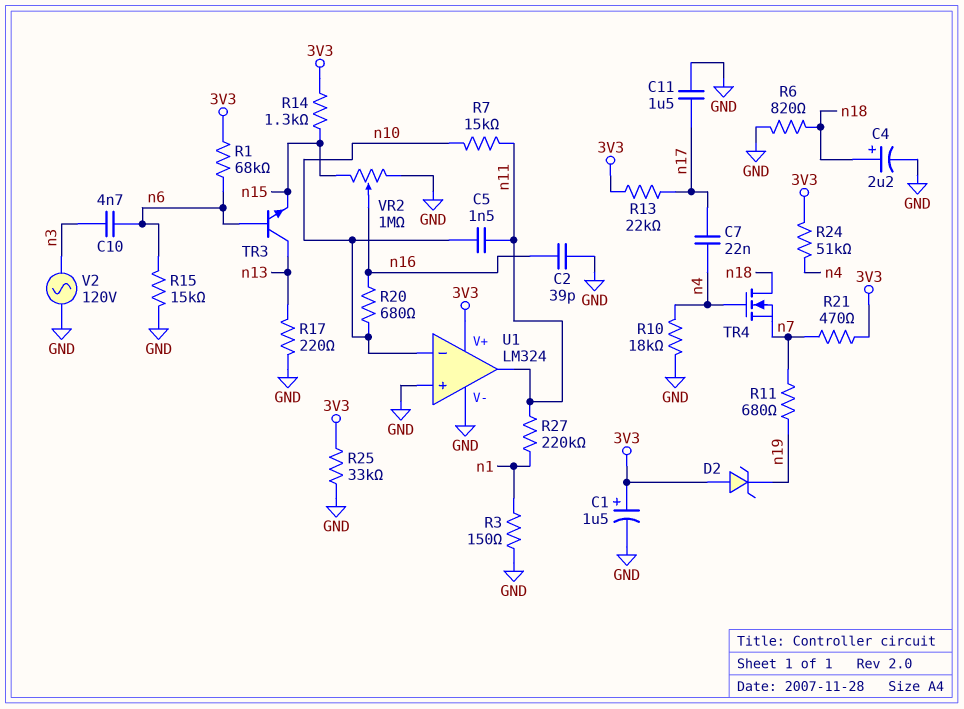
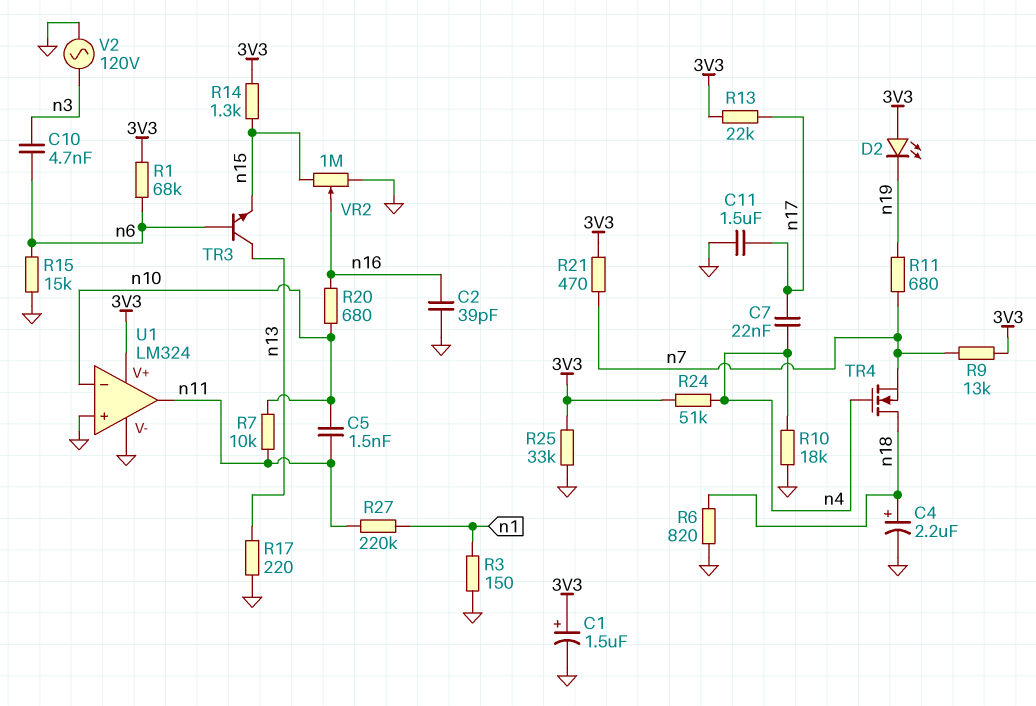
D2: zener (A 3V3, K n19) -> LED (A 3V3, K n19)
R7: 15k (n10, n11) -> 10k (n10, n11)
R9: none -> 13k (3V3, n7)

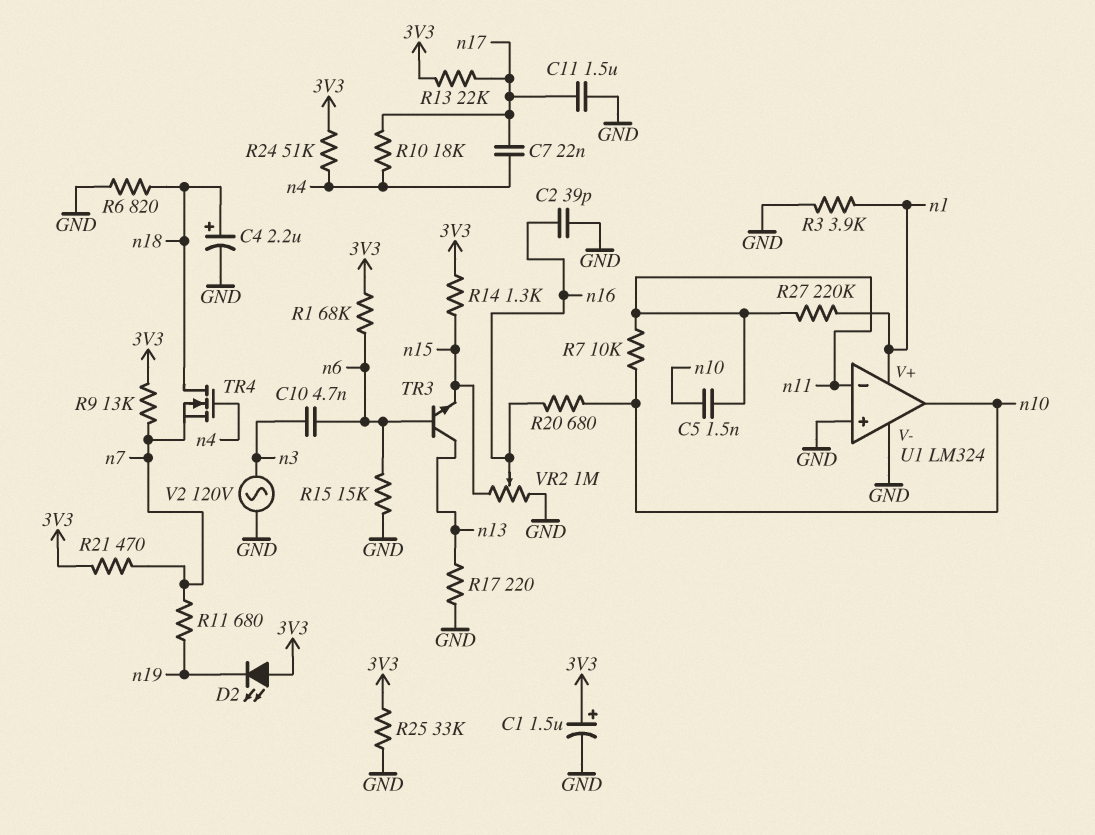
R3: 150 (GND, n1) -> 3.9k (GND, n1)
R10: 18k (GND, n4) -> 18k (n4, n17)
U1 pin V+: 3V3 -> n1
U1 pin in-: n10 -> n11
U1 pin out: n11 -> n10

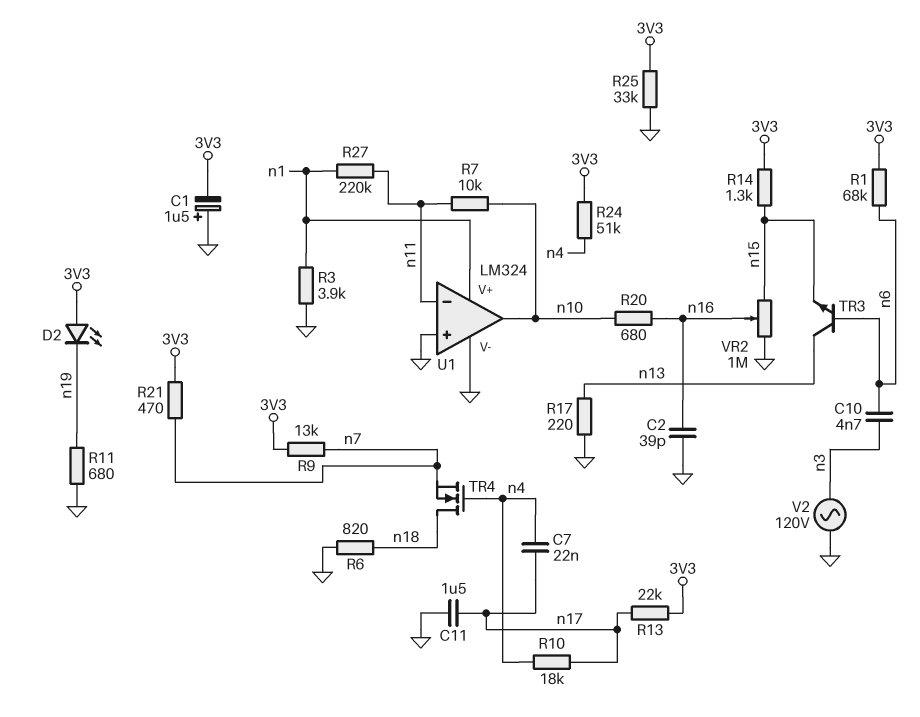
C1: 1.5uF (plus 3V3, minus GND) -> 1.5uF (plus GND, minus 3V3)
C4: 2.2uF (plus n18, minus GND) -> none
C5: 1.5nF (n10, n11) -> none
R11: 680 (n7, n19) -> 680 (GND, n19)
R15: 15k (GND, n6) -> none

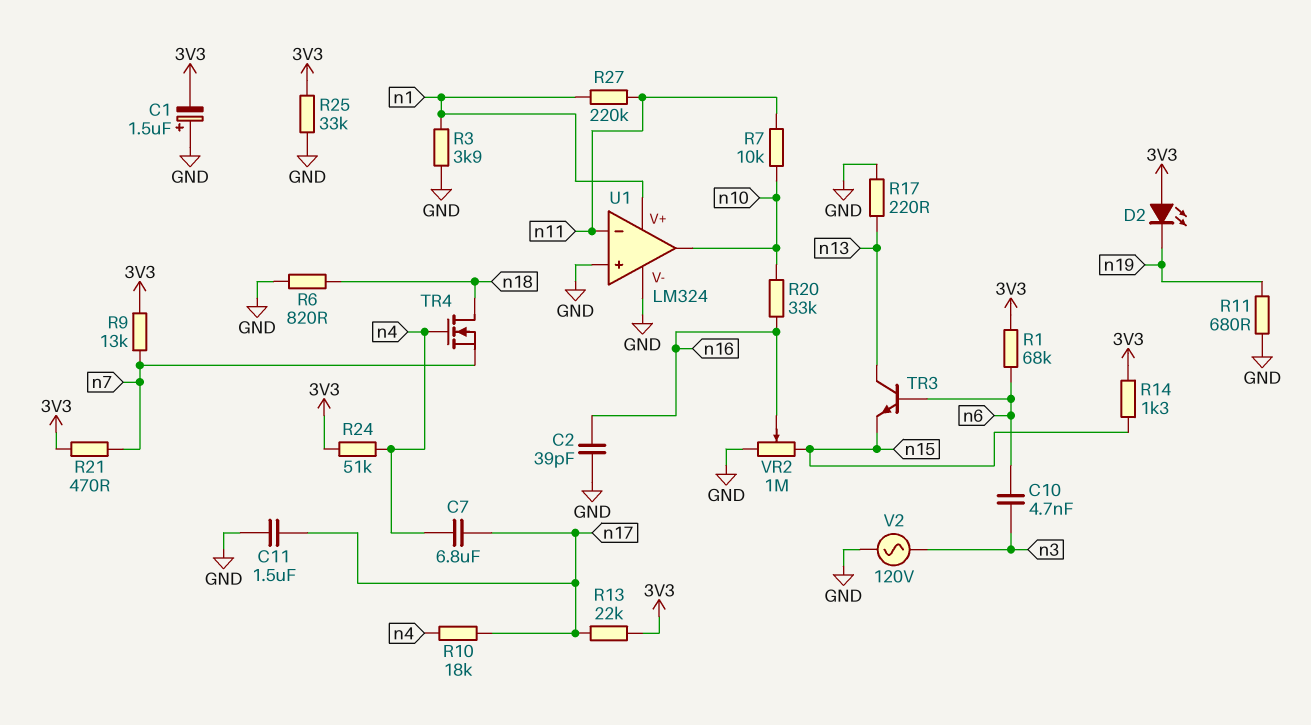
C7: 22nF (n4, n17) -> 6.8uF (n4, n17)
R20: 680 (n10, n16) -> 33k (n10, n16)

